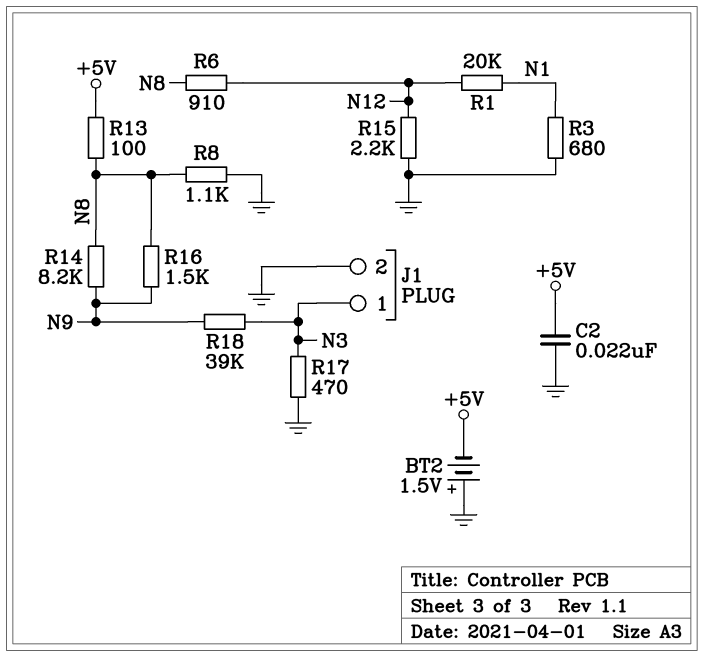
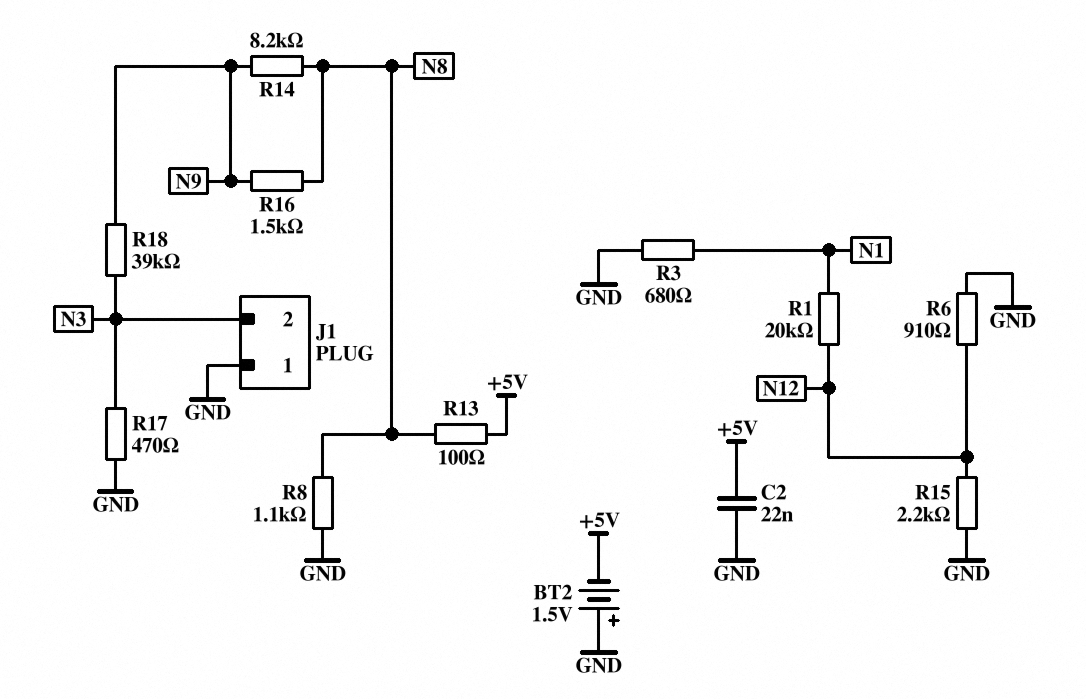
J1 pin 1: N3 -> GND
J1 pin 2: GND -> N3
R6: 910 (N8, N12) -> 910 (GND, N12)

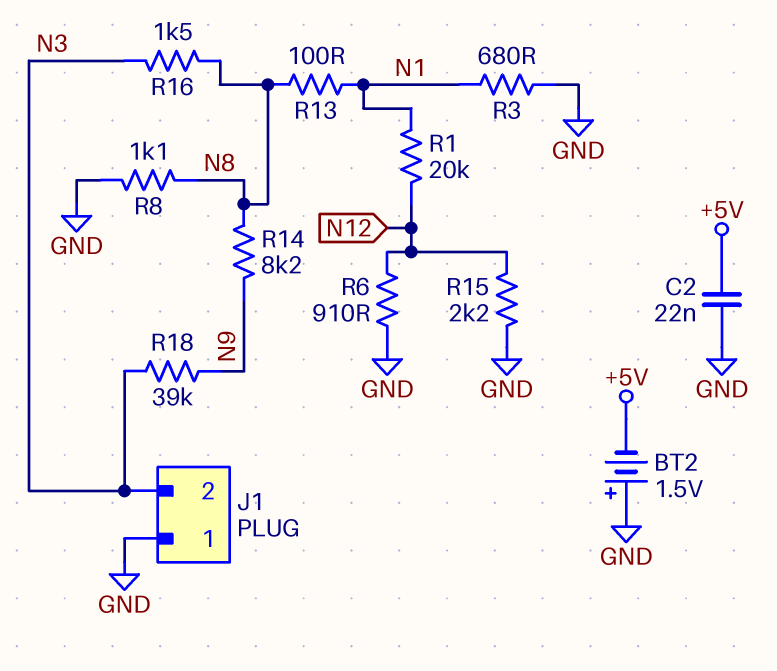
R13: 100 (+5V, N8) -> 100 (N1, N8)
R16: 1.5k (N8, N9) -> 1.5k (N3, N8)
R17: 470 (GND, N3) -> none

